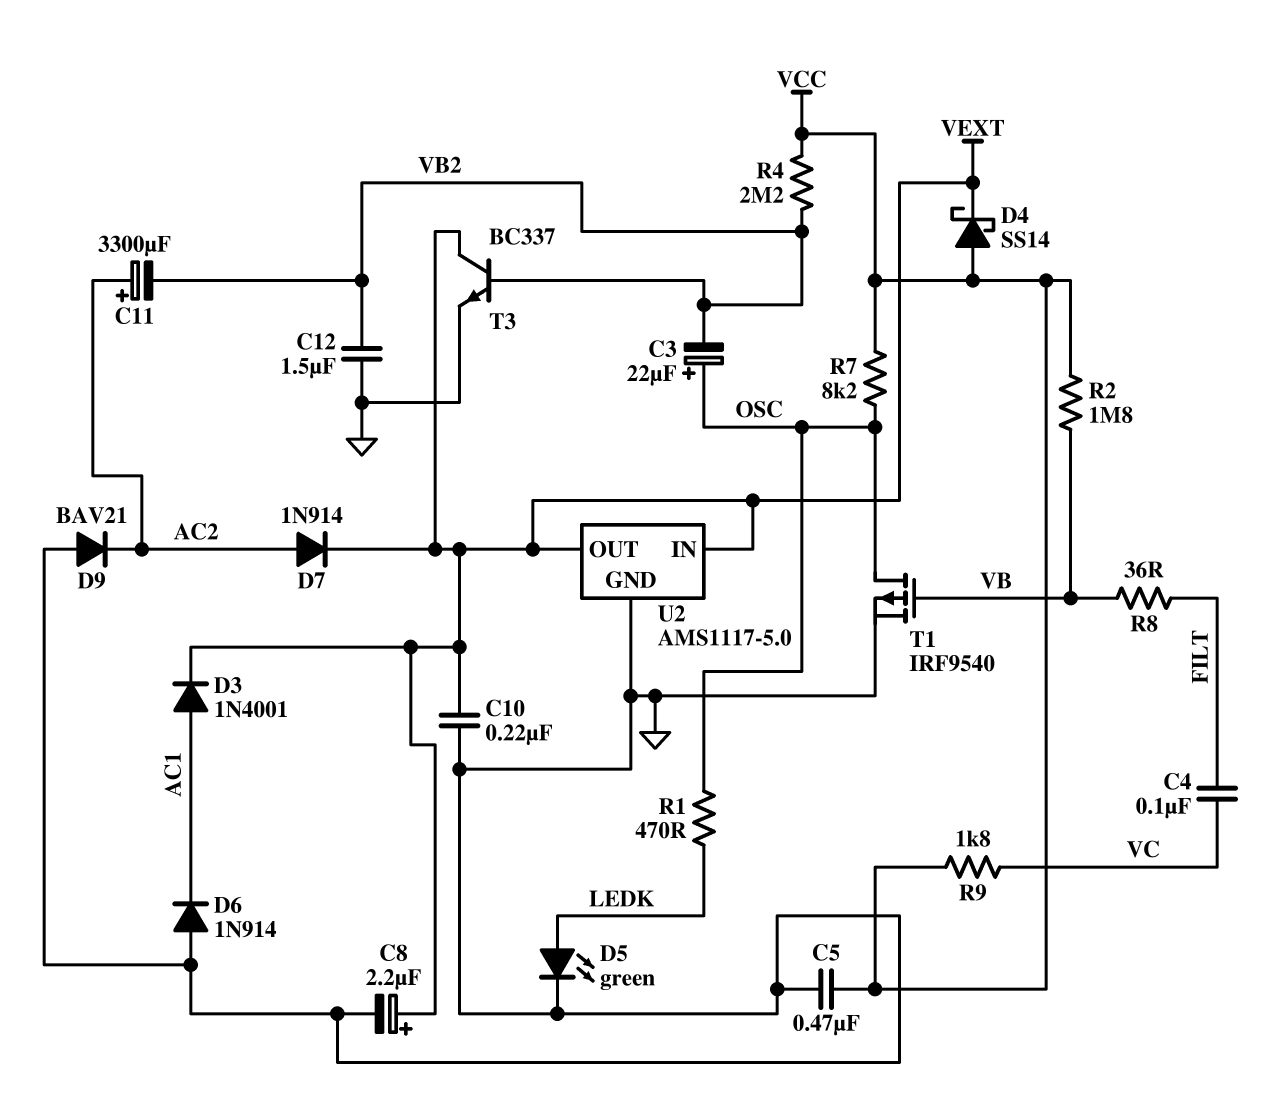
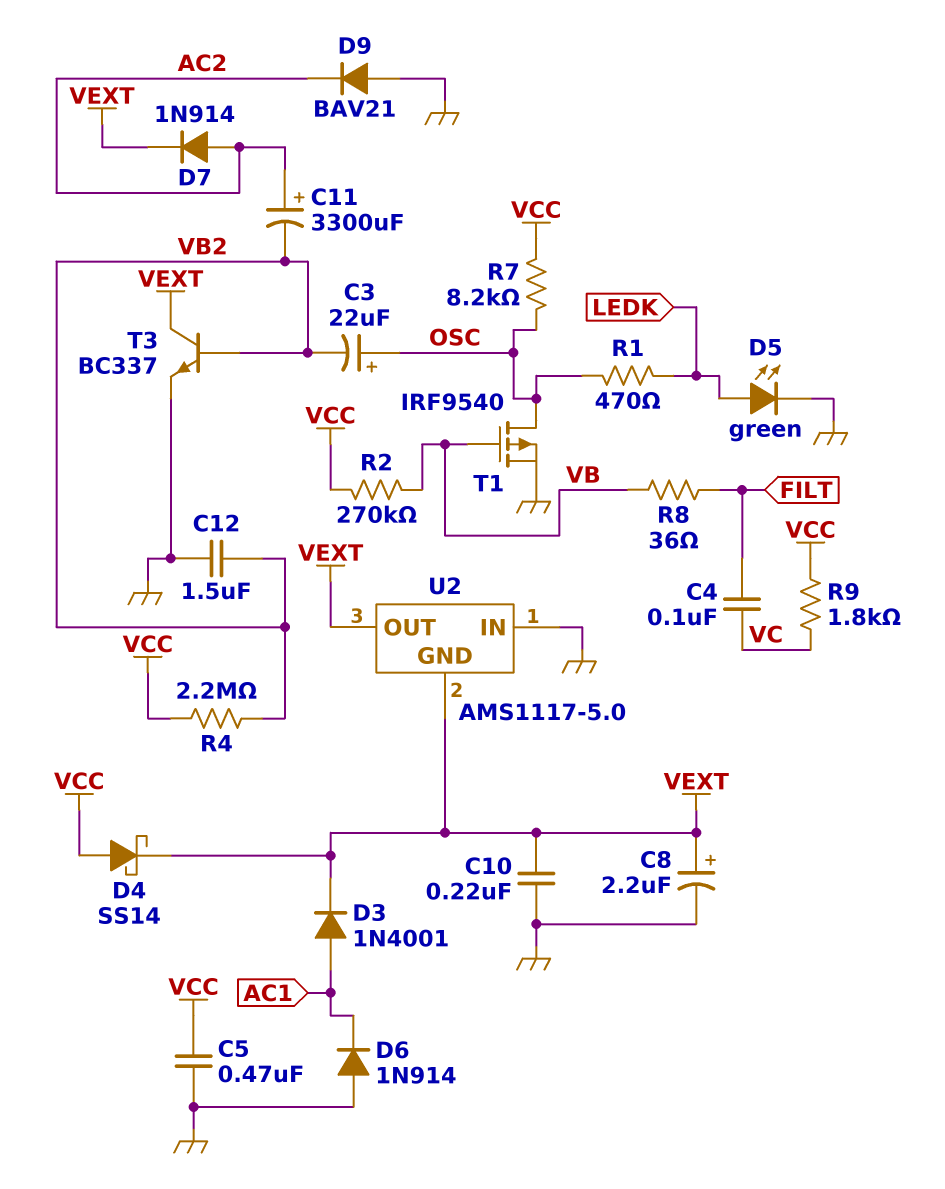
R2: 1.8M (VB, VCC) -> 270k (VB, VCC)
U2 pin GND: GND -> VEXT
U2 pin IN: VEXT -> GND

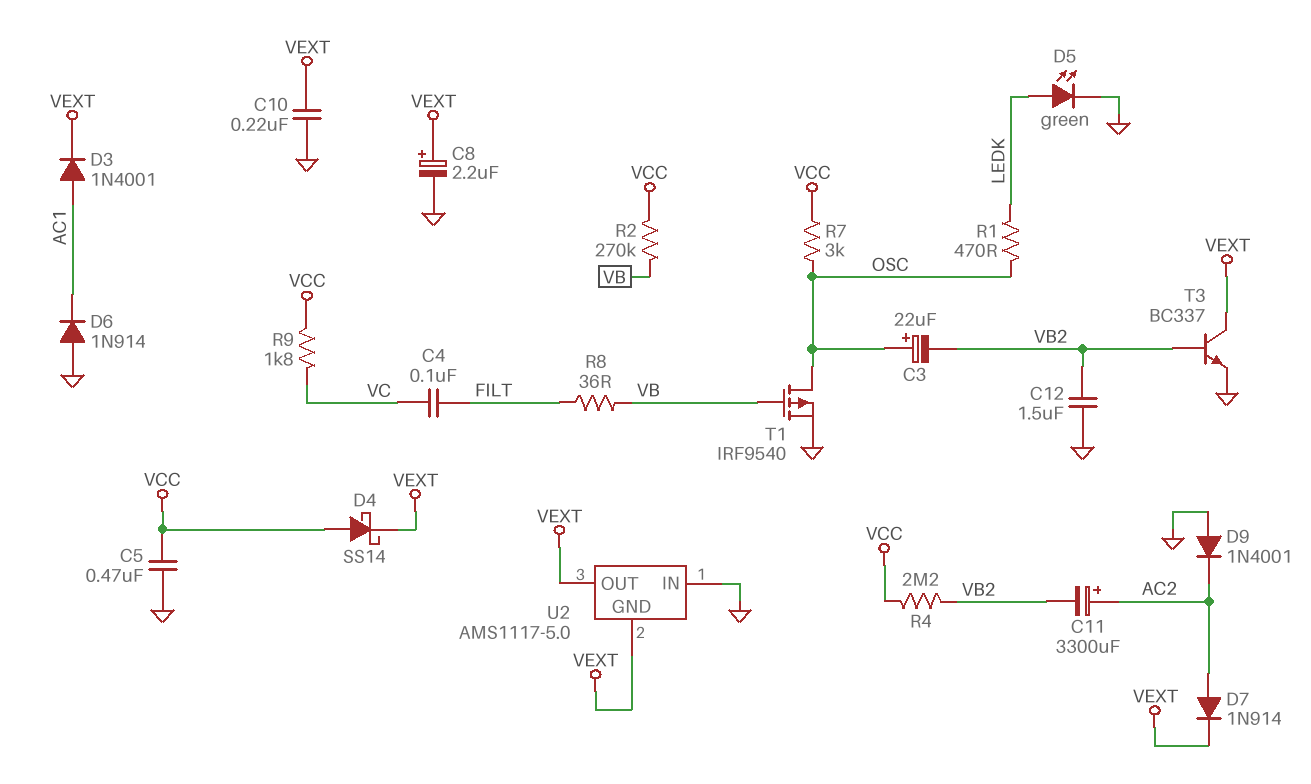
D9: diode BAV21 (A GND, K AC2) -> diode 1N4001 (A GND, K AC2)
R7: 8.2k (OSC, VCC) -> 3k (OSC, VCC)

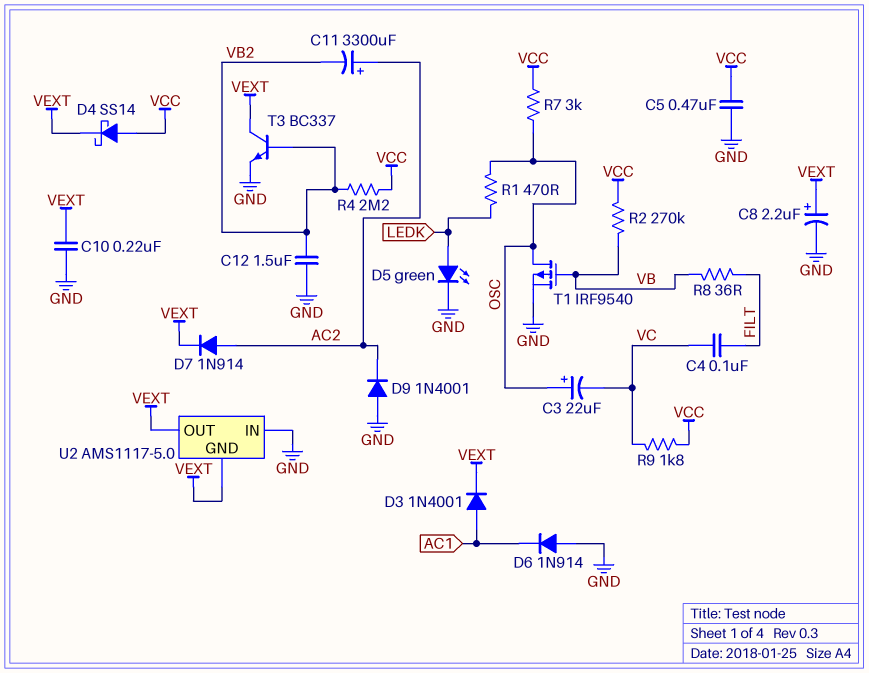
C3: 22uF (plus OSC, minus VB2) -> 22uF (plus OSC, minus VC)

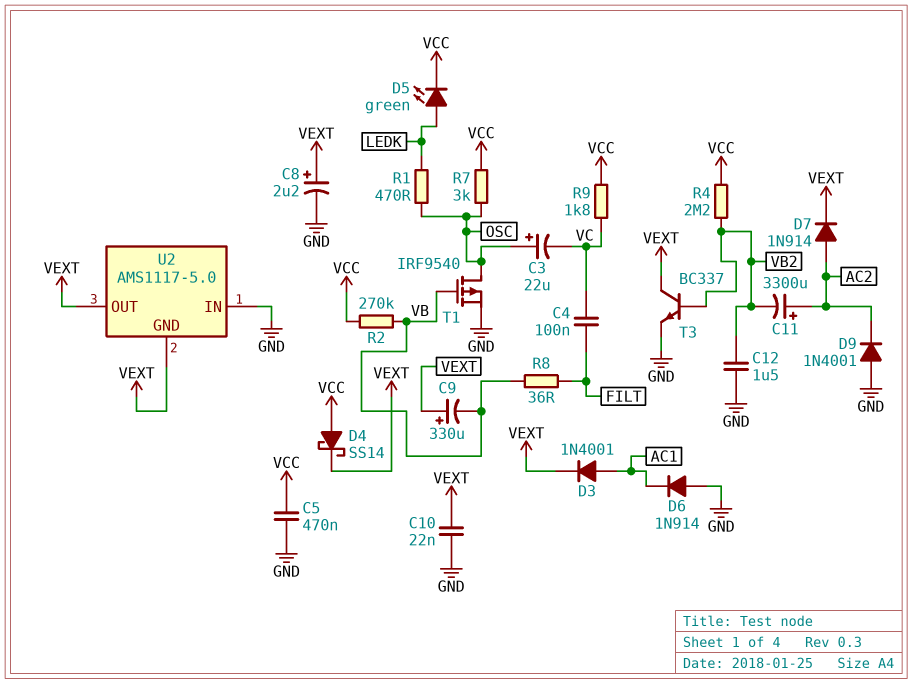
C9: none -> 330uF (plus VEXT, minus VB)
C10: 220nF (GND, VEXT) -> 22nF (GND, VEXT)
D5: LED green (A LEDK, K GND) -> LED green (A LEDK, K VCC)

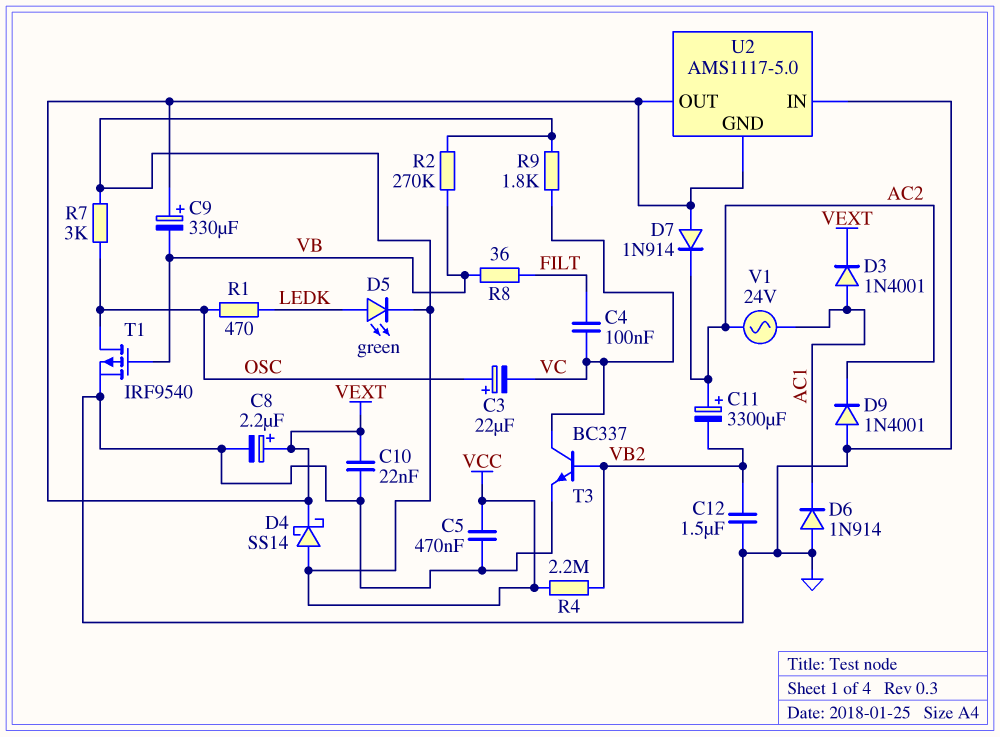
D7: diode 1N914 (A AC2, K VEXT) -> diode 1N914 (A VEXT, K AC2)
T3: NPN BC337 (B VB2, C VEXT, E GND) -> NPN BC337 (B VB2, C VC, E GND)
V1: none -> AC 24V (AC1, AC2)

